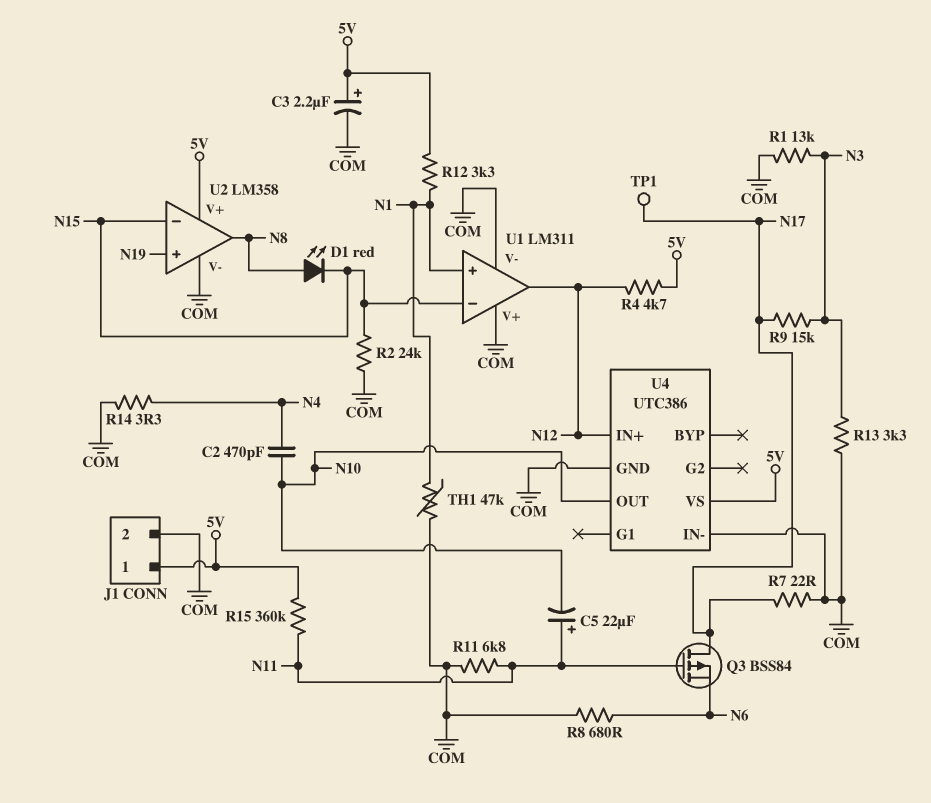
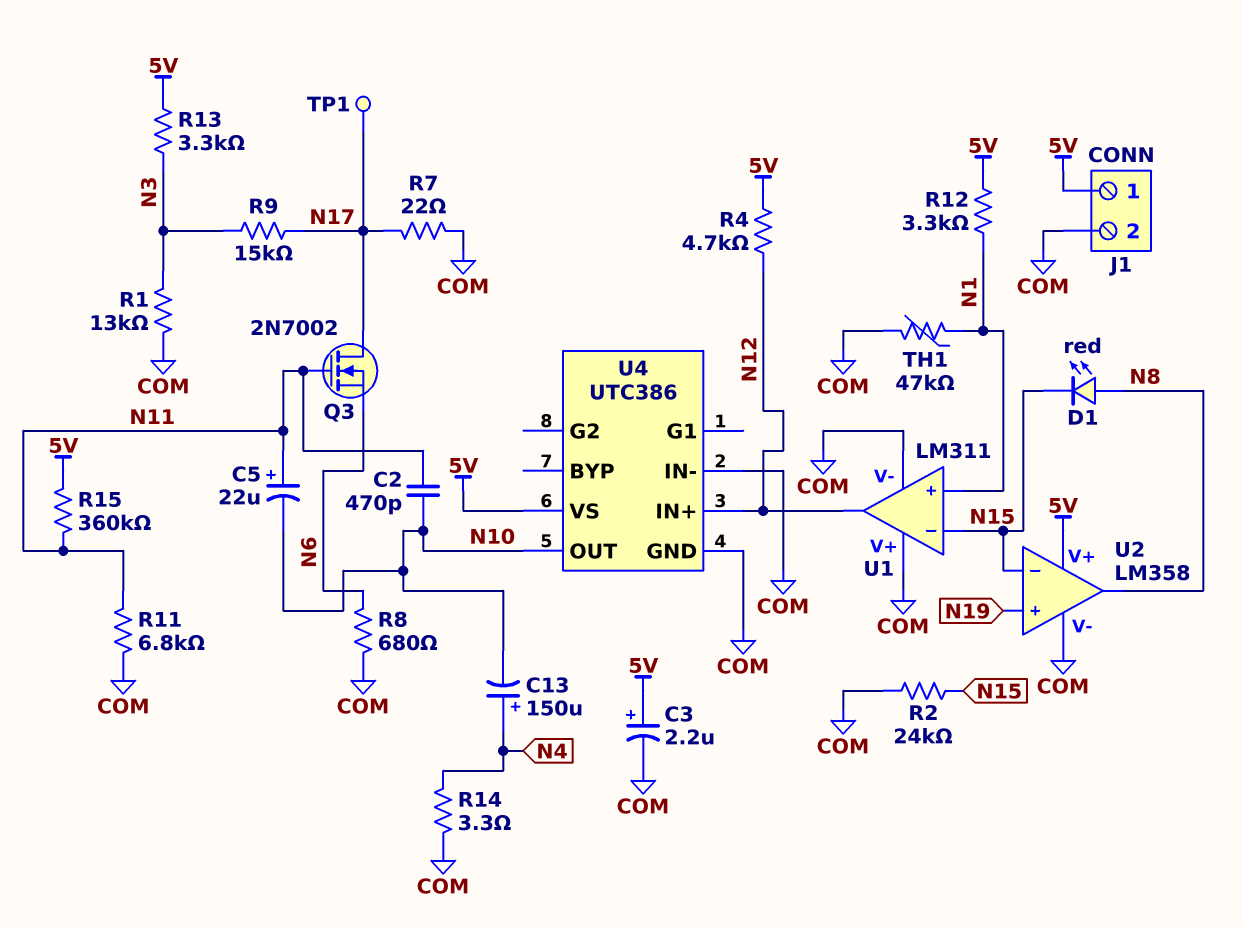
C2: 470pF (N4, N10) -> 470pF (N10, N11)
C13: none -> 150uF (plus N4, minus N10)
Q3: PMOS BSS84 (G N11, D N17, S N6) -> NMOS 2N7002 (G N11, D N17, S N6)
R13: 3.3k (COM, N3) -> 3.3k (5V, N3)

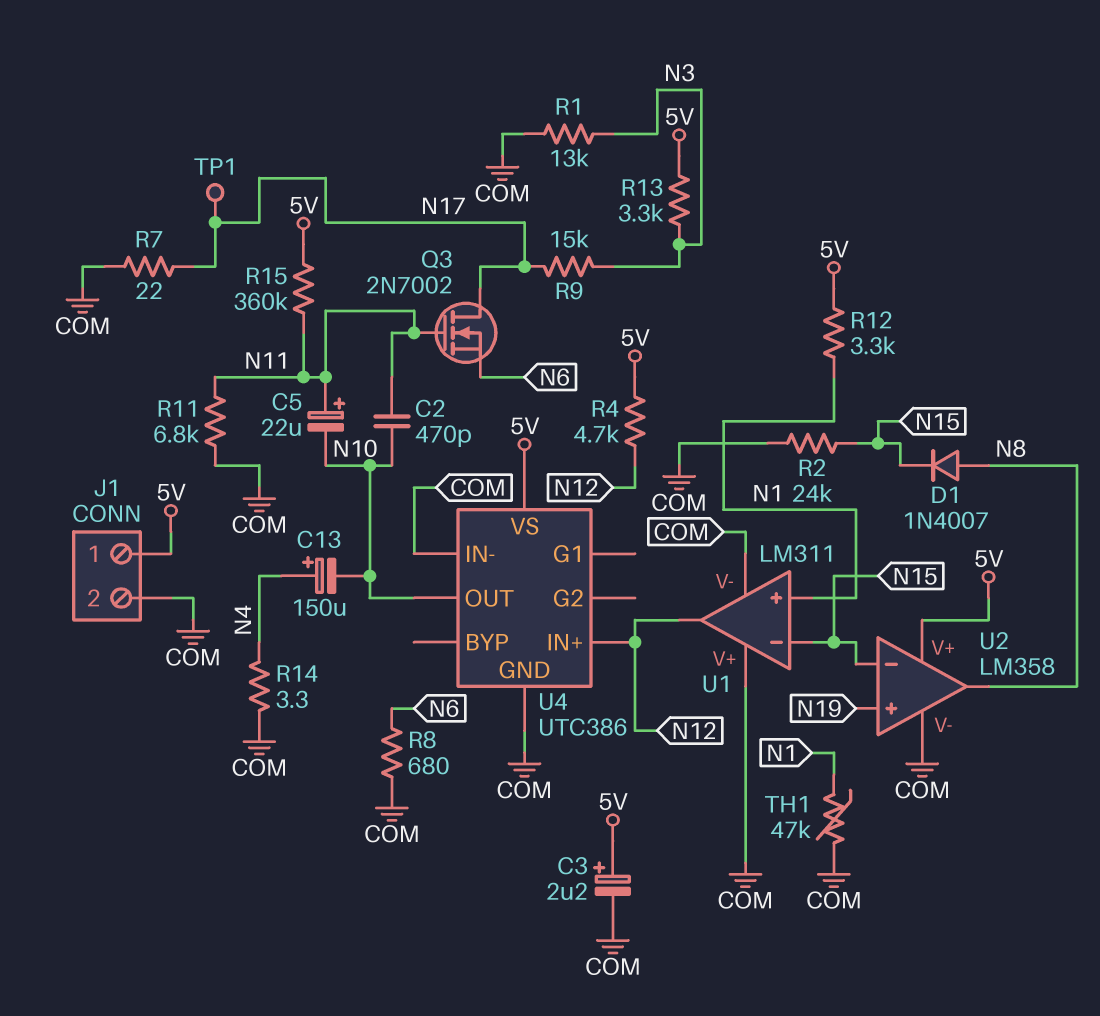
D1: LED red (A N8, K N15) -> diode 1N4007 (A N8, K N15)

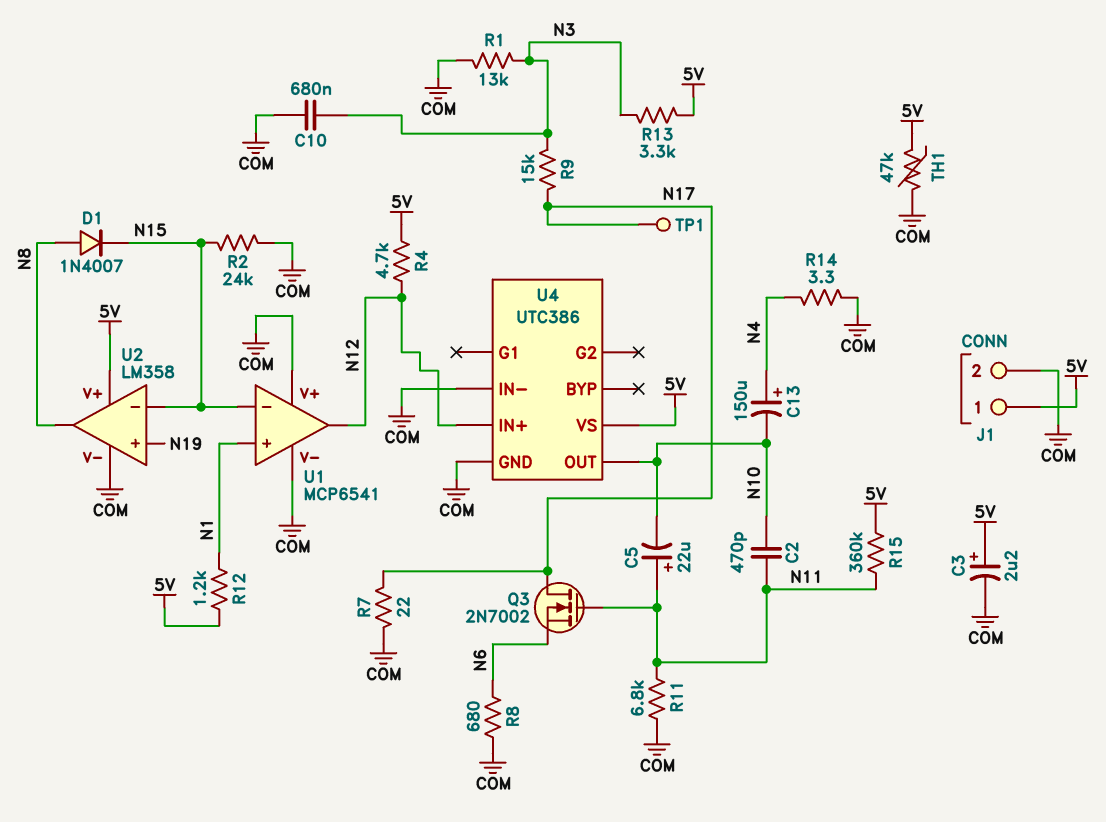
C10: none -> 680nF (COM, N3)
R12: 3.3k (5V, N1) -> 1.2k (5V, N1)
TH1: 47k (COM, N1) -> 47k (5V, COM)
U1: LM311 -> MCP6541

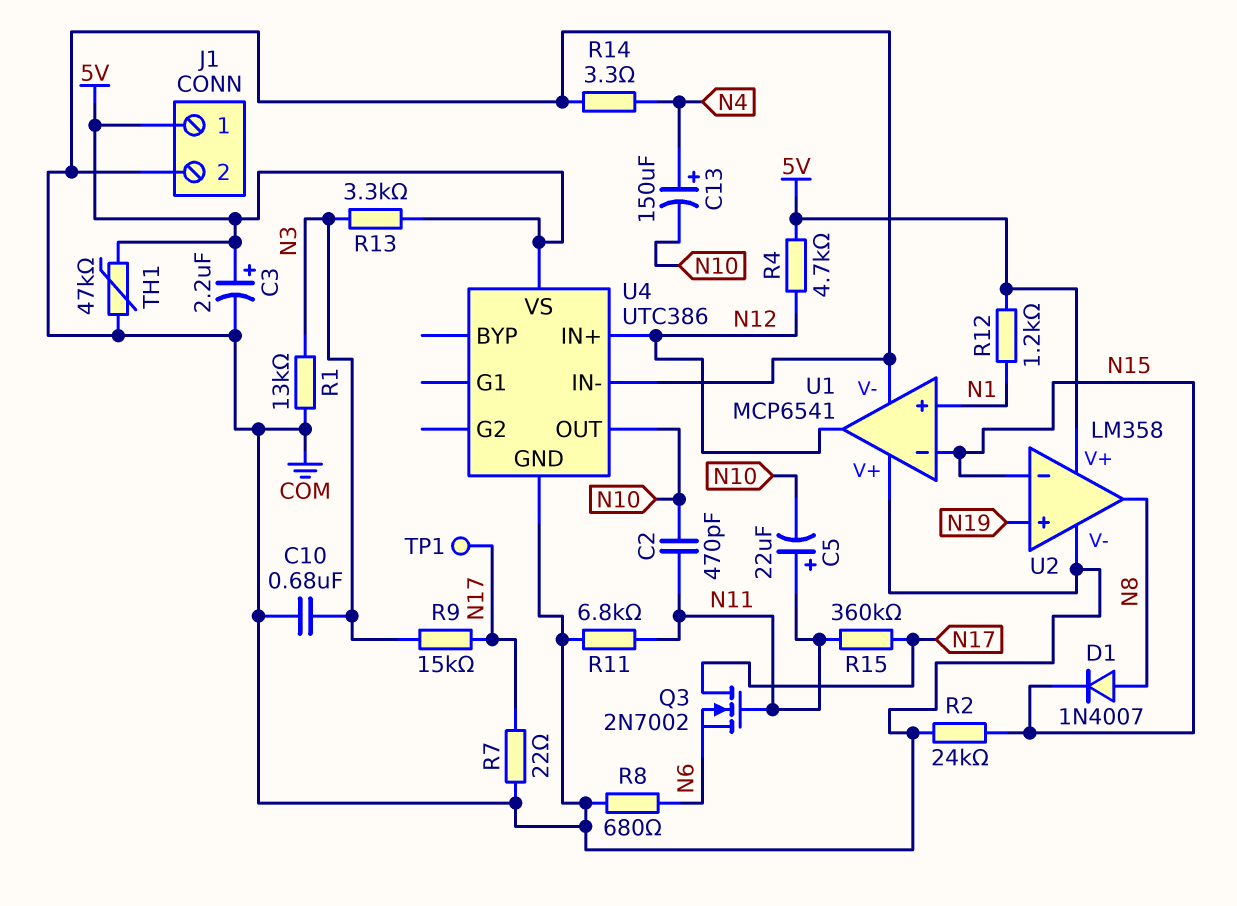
R15: 360k (5V, N11) -> 360k (N11, N17)

